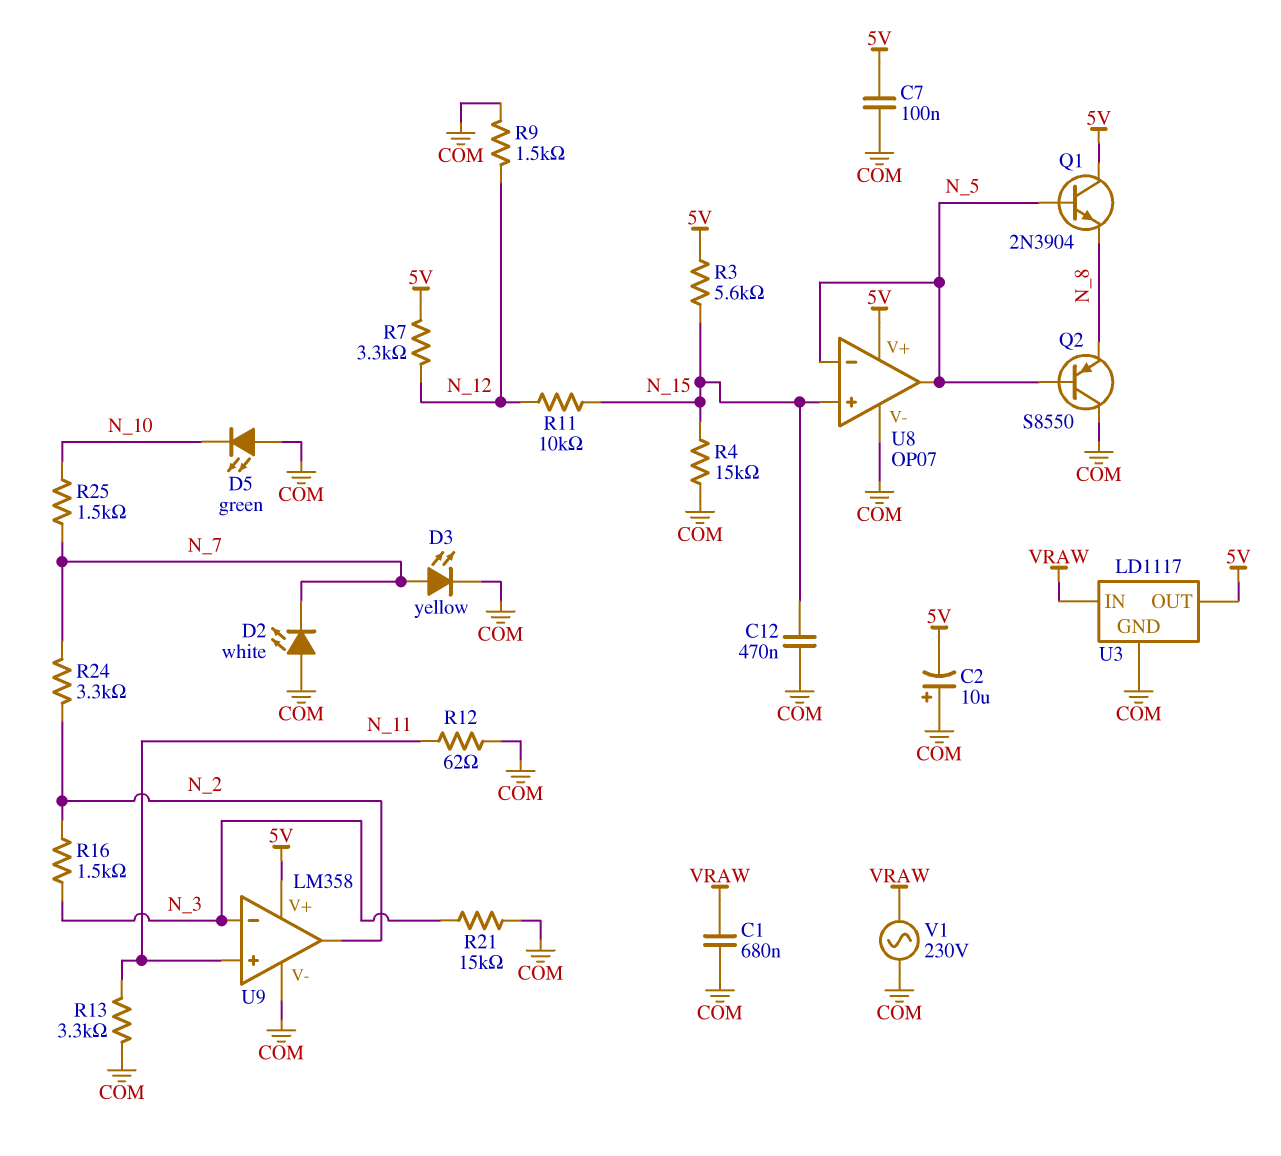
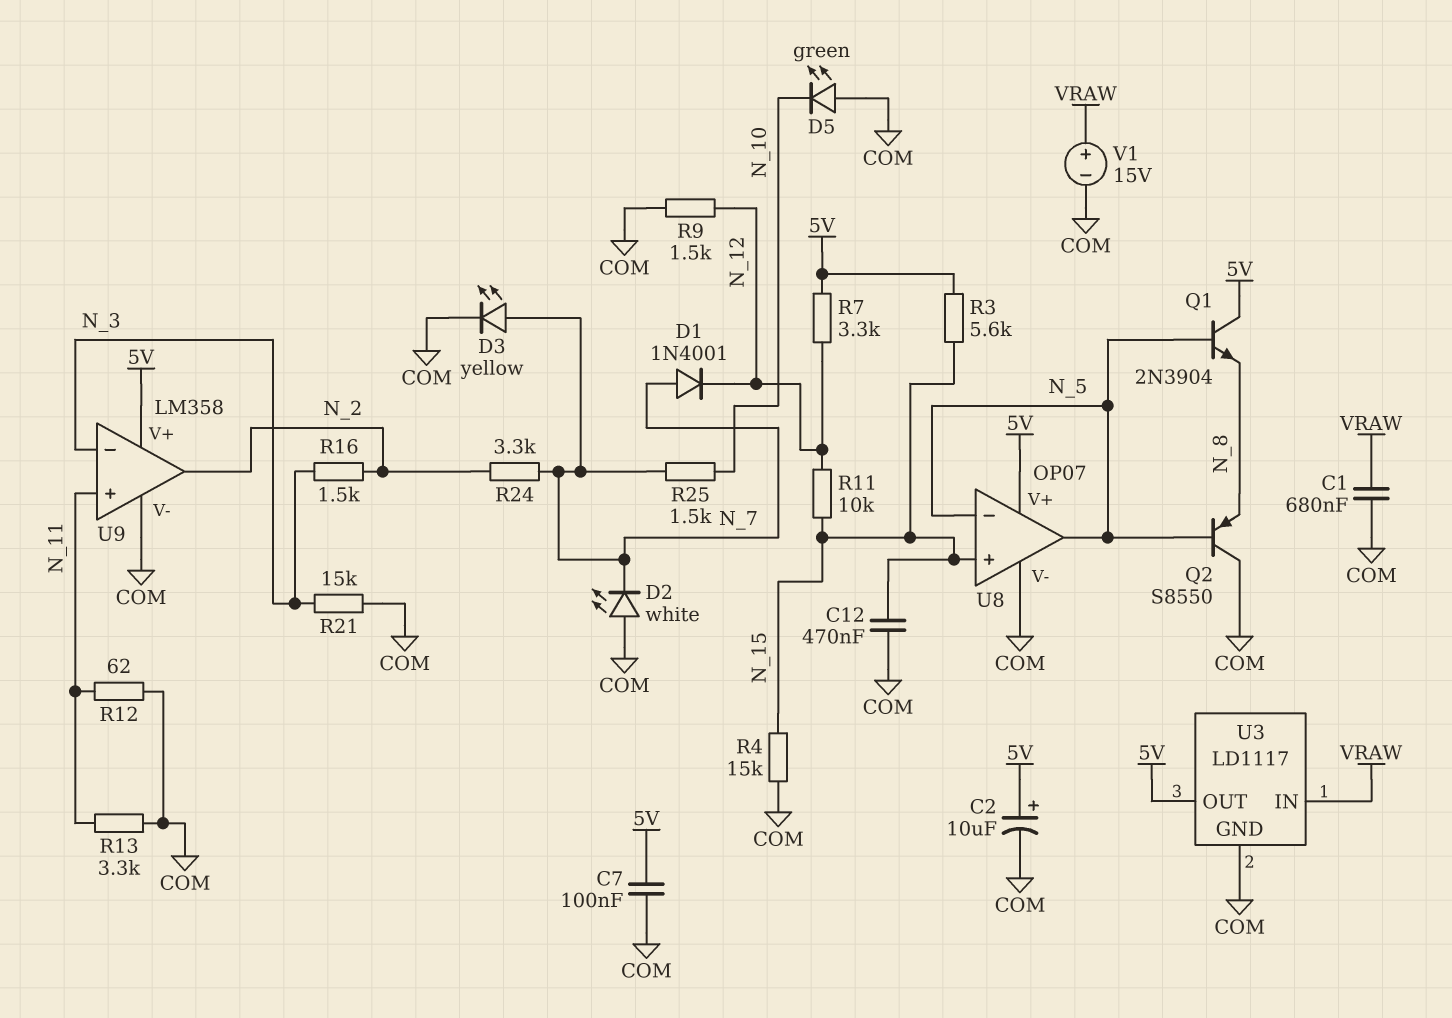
C2: 10uF (plus COM, minus 5V) -> 10uF (plus 5V, minus COM)
D1: none -> diode 1N4001 (A N_7, K N_12)
V1: AC 230V (COM, VRAW) -> 15V (plus VRAW, minus COM)

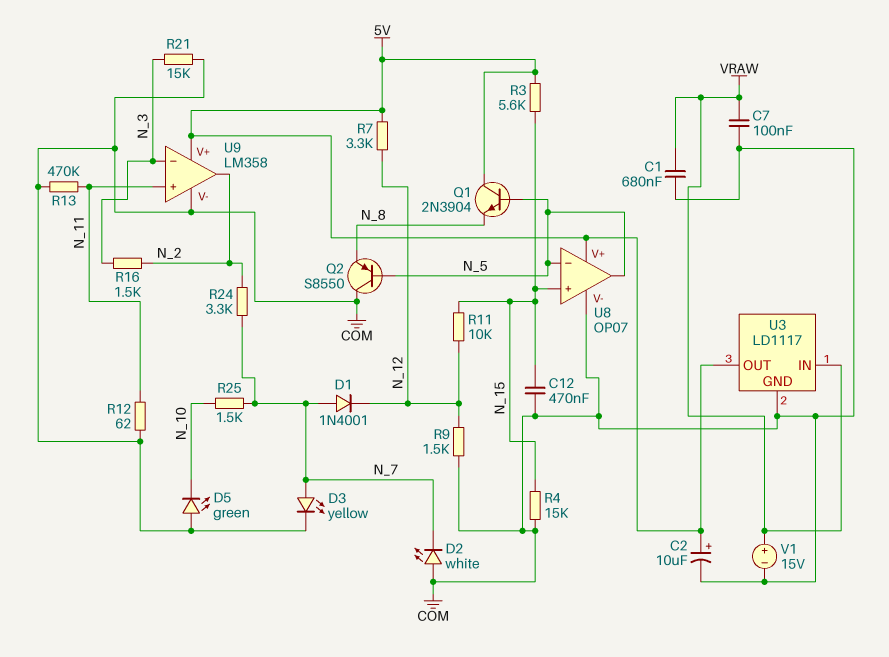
C7: 100nF (5V, COM) -> 100nF (COM, VRAW)
R13: 3.3k (COM, N_11) -> 470k (COM, N_11)

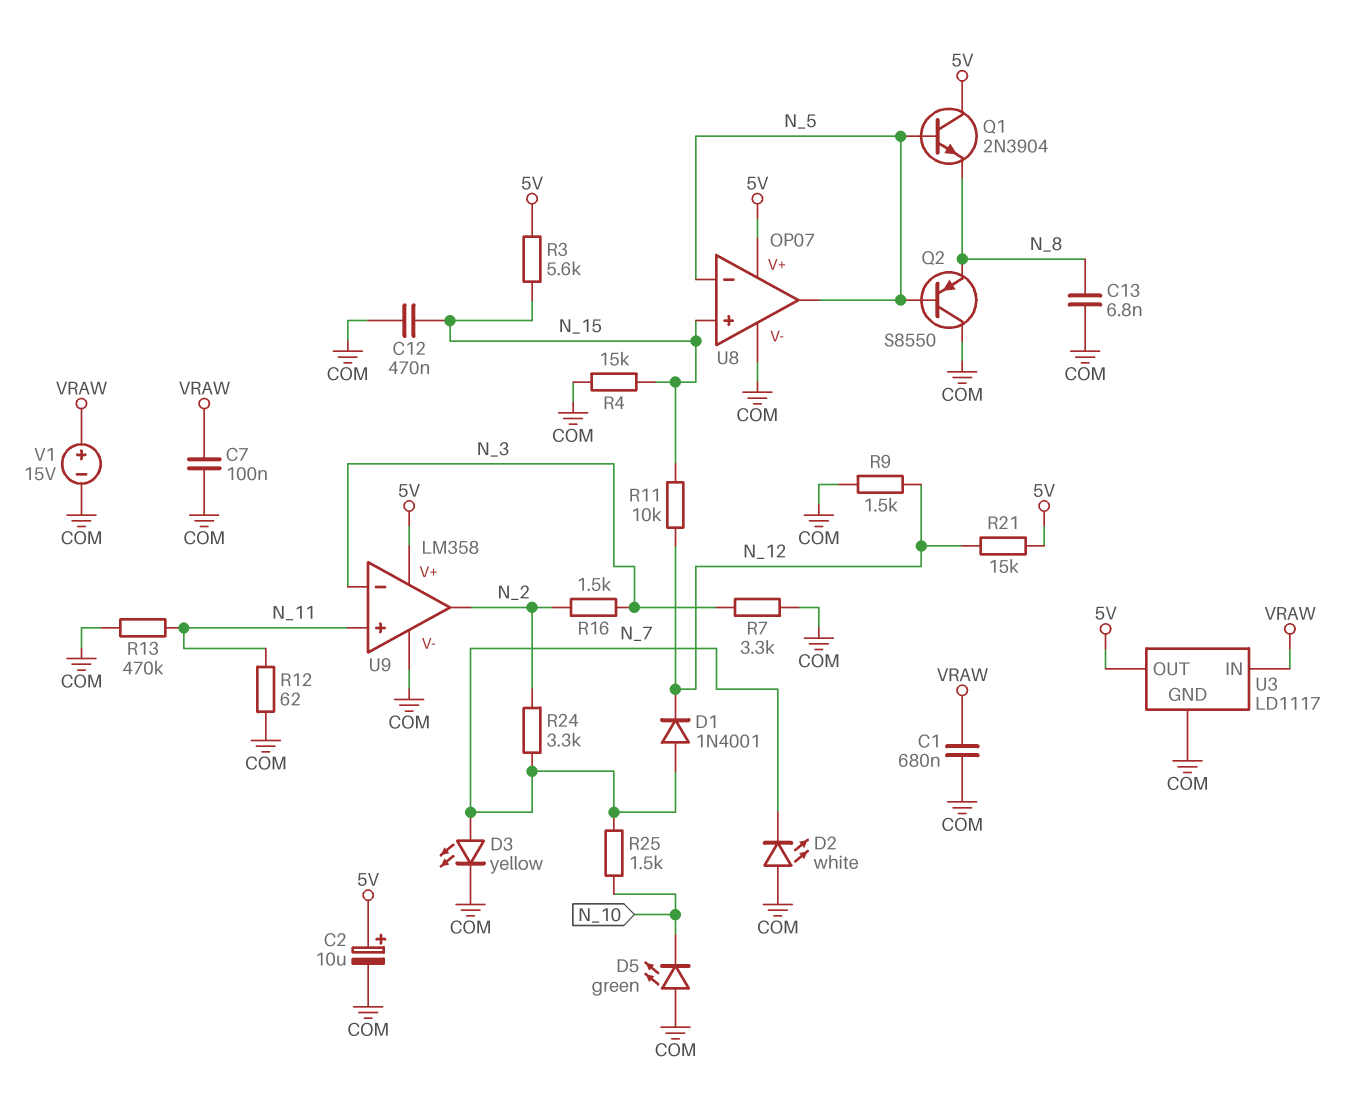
C13: none -> 6.8nF (COM, N_8)
R7: 3.3k (5V, N_12) -> 3.3k (COM, N_3)
R21: 15k (COM, N_3) -> 15k (5V, N_12)

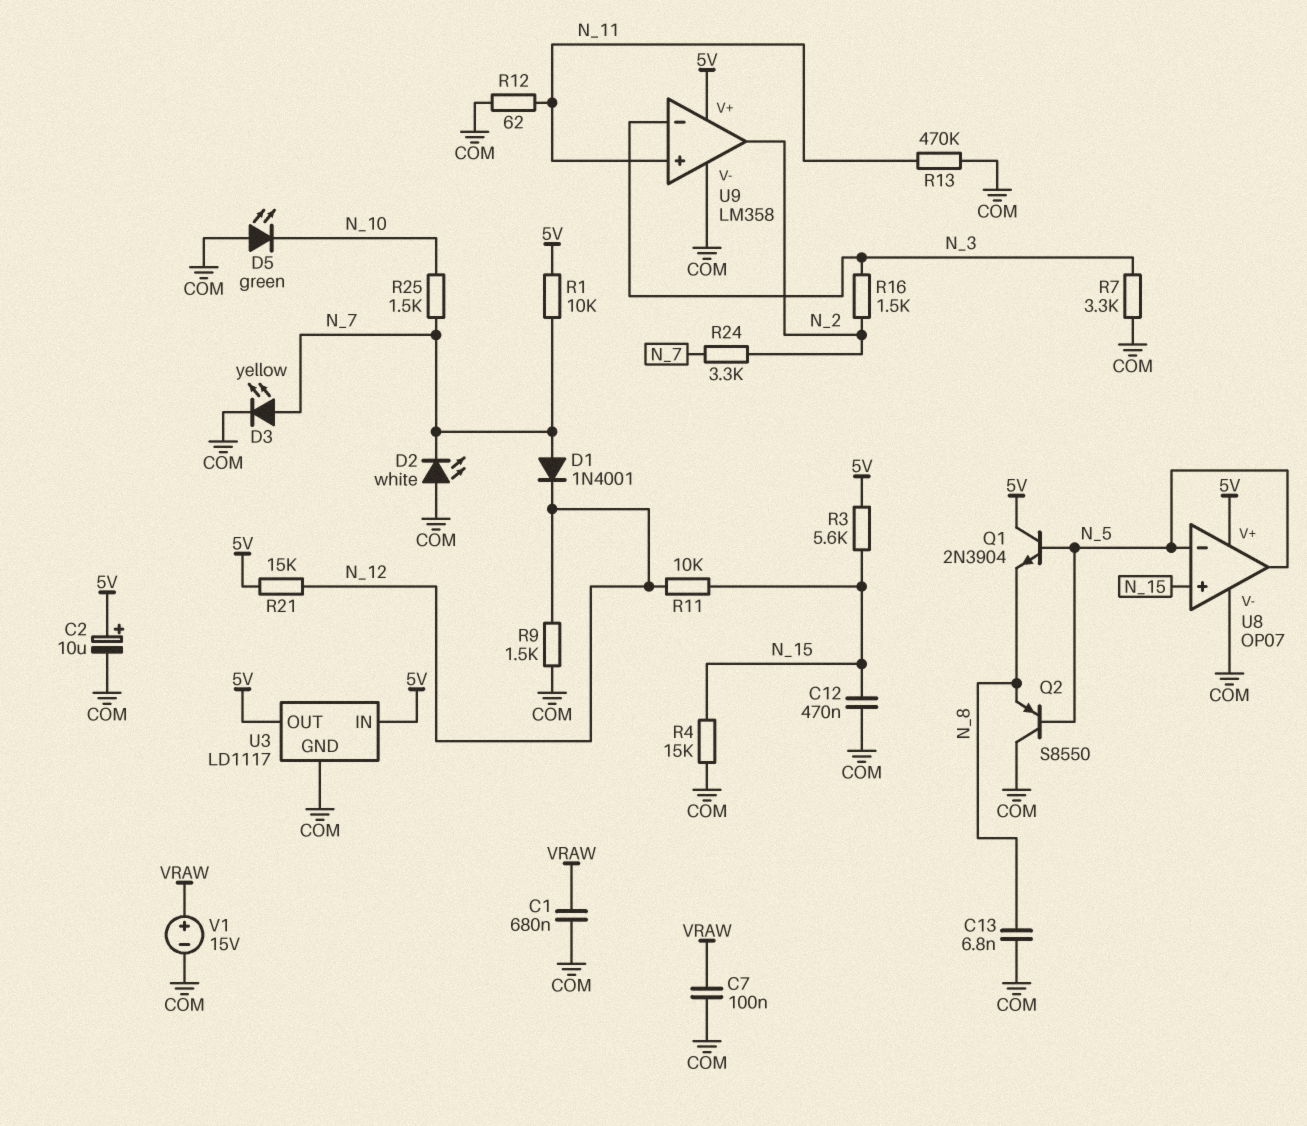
R1: none -> 10k (5V, N_7)
U3 pin IN: VRAW -> 5V

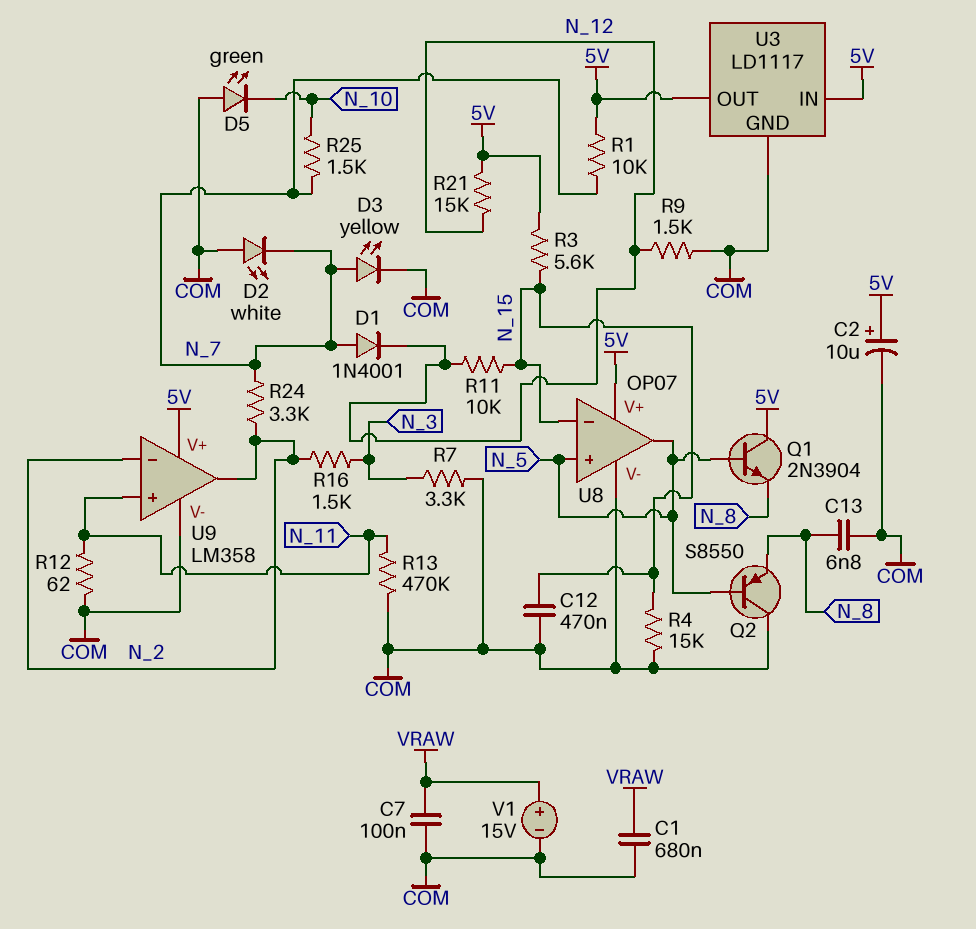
U8 pin in+: N_15 -> N_5
U8 pin in-: N_5 -> N_15
U9 pin in-: N_3 -> N_2

